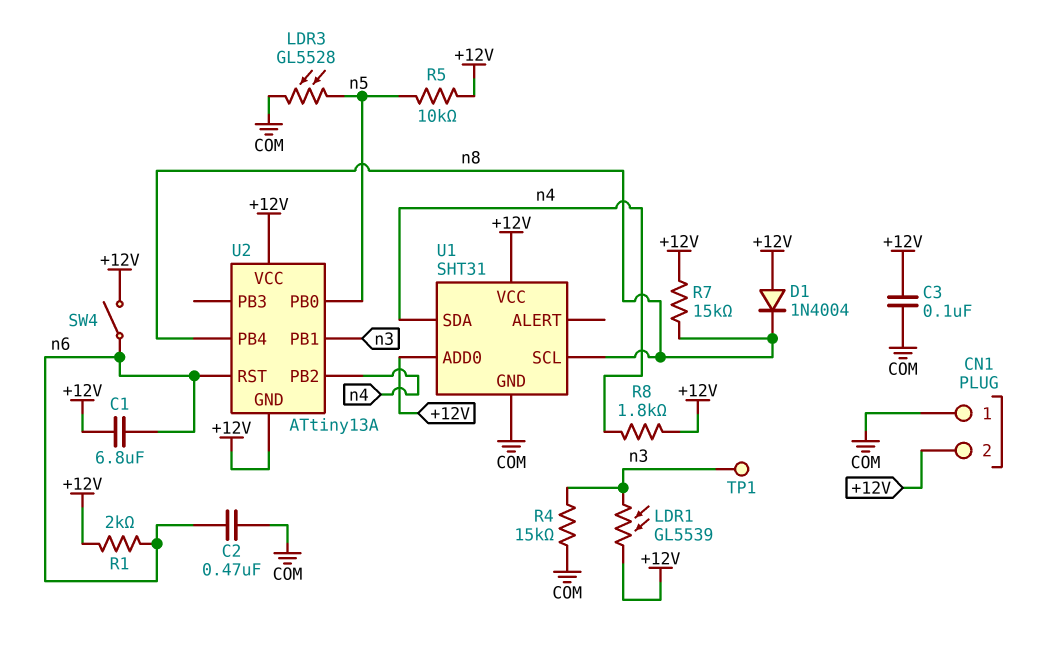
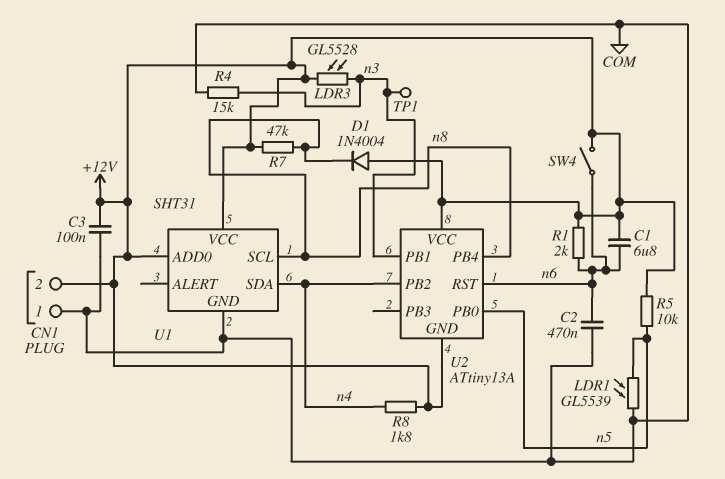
LDR1: GL5539 (+12V, n3) -> GL5539 (COM, n5)
LDR3: GL5528 (COM, n5) -> GL5528 (+12V, n3)
R7: 15k (+12V, n8) -> 47k (+12V, n8)

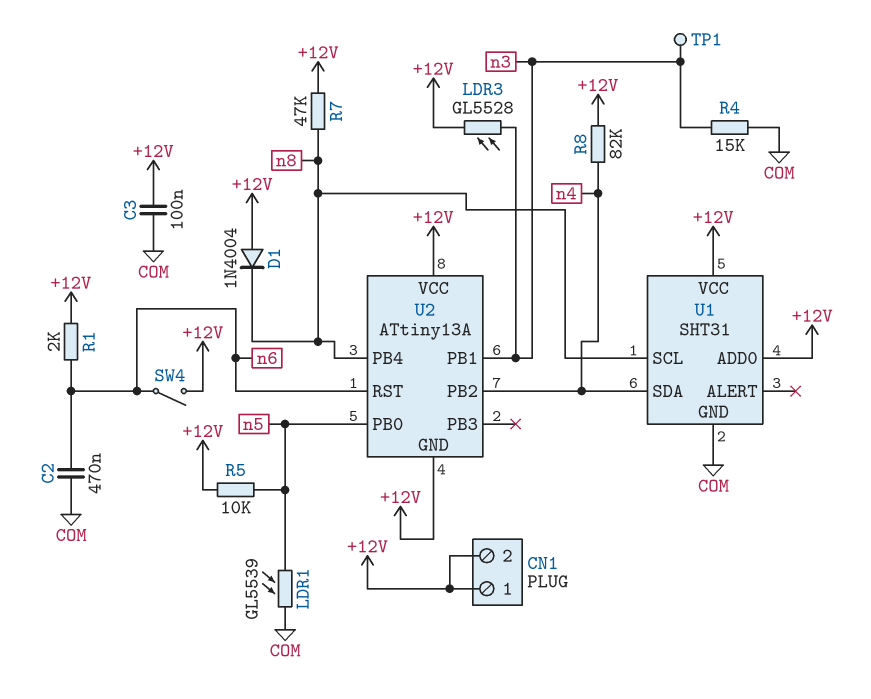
C1: 6.8uF (+12V, n6) -> none
CN1 pin 1: COM -> +12V
R8: 1.8k (+12V, n4) -> 82k (+12V, n4)

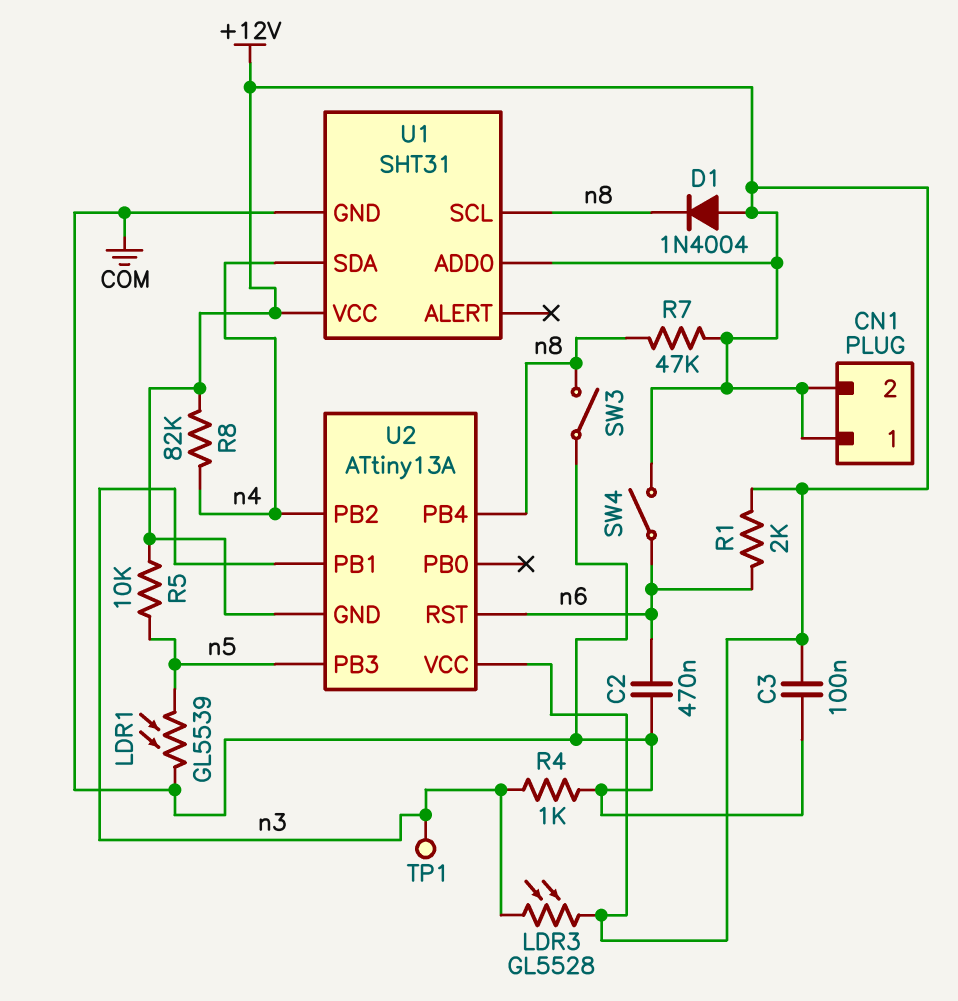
R4: 15k (COM, n3) -> 1k (COM, n3)
SW3: none -> switch (COM, n8)
U2 pin PB0: n5 -> none
U2 pin PB3: none -> n5

